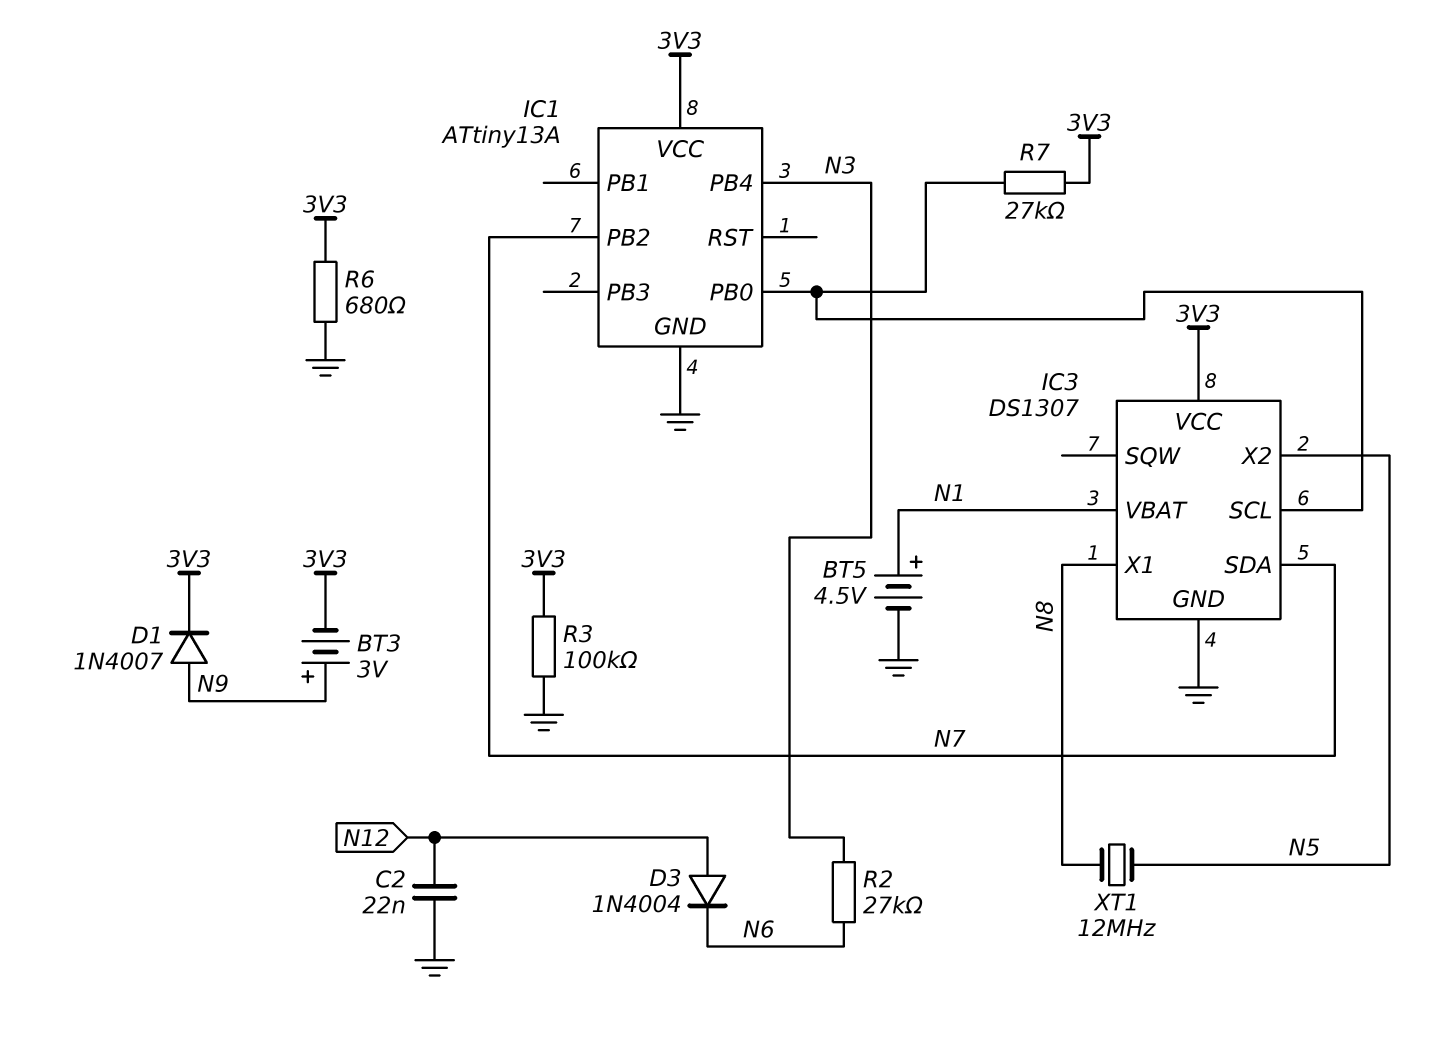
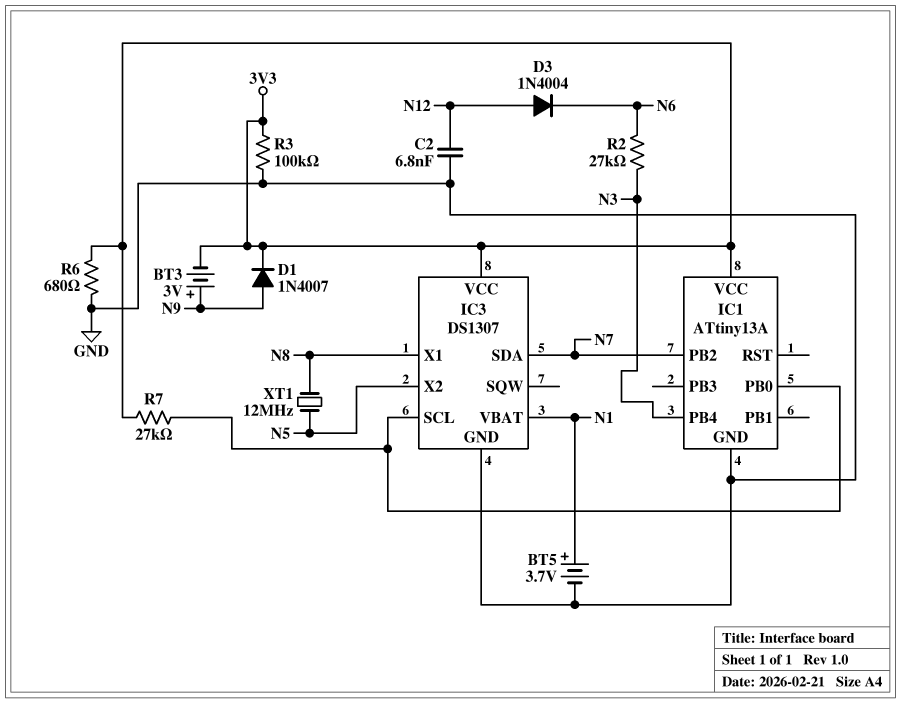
BT5: 4.5V (plus N1, minus GND) -> 3.7V (plus N1, minus GND)
C2: 22nF (GND, N12) -> 6.8nF (GND, N12)

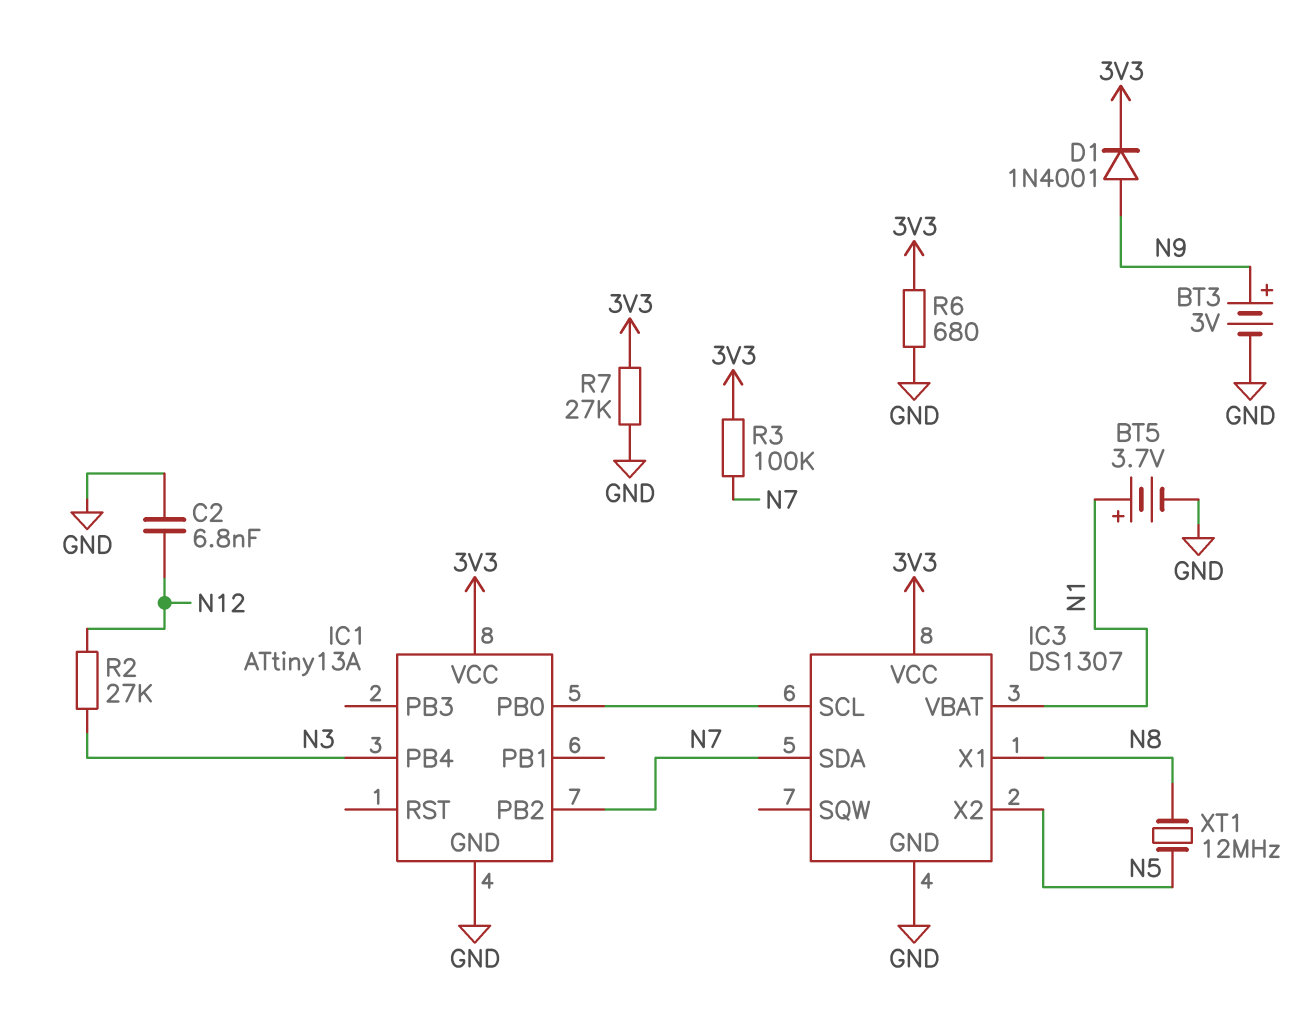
BT3: 3V (plus N9, minus 3V3) -> 3V (plus N9, minus GND)
D1: diode 1N4007 (A N9, K 3V3) -> diode 1N4001 (A N9, K 3V3)
D3: diode 1N4004 (A N12, K N6) -> none
R2: 27k (N3, N6) -> 27k (N3, N12)
R3: 100k (3V3, GND) -> 100k (3V3, N7)
R7: 27k (3V3, IC1/PB0) -> 27k (3V3, GND)

